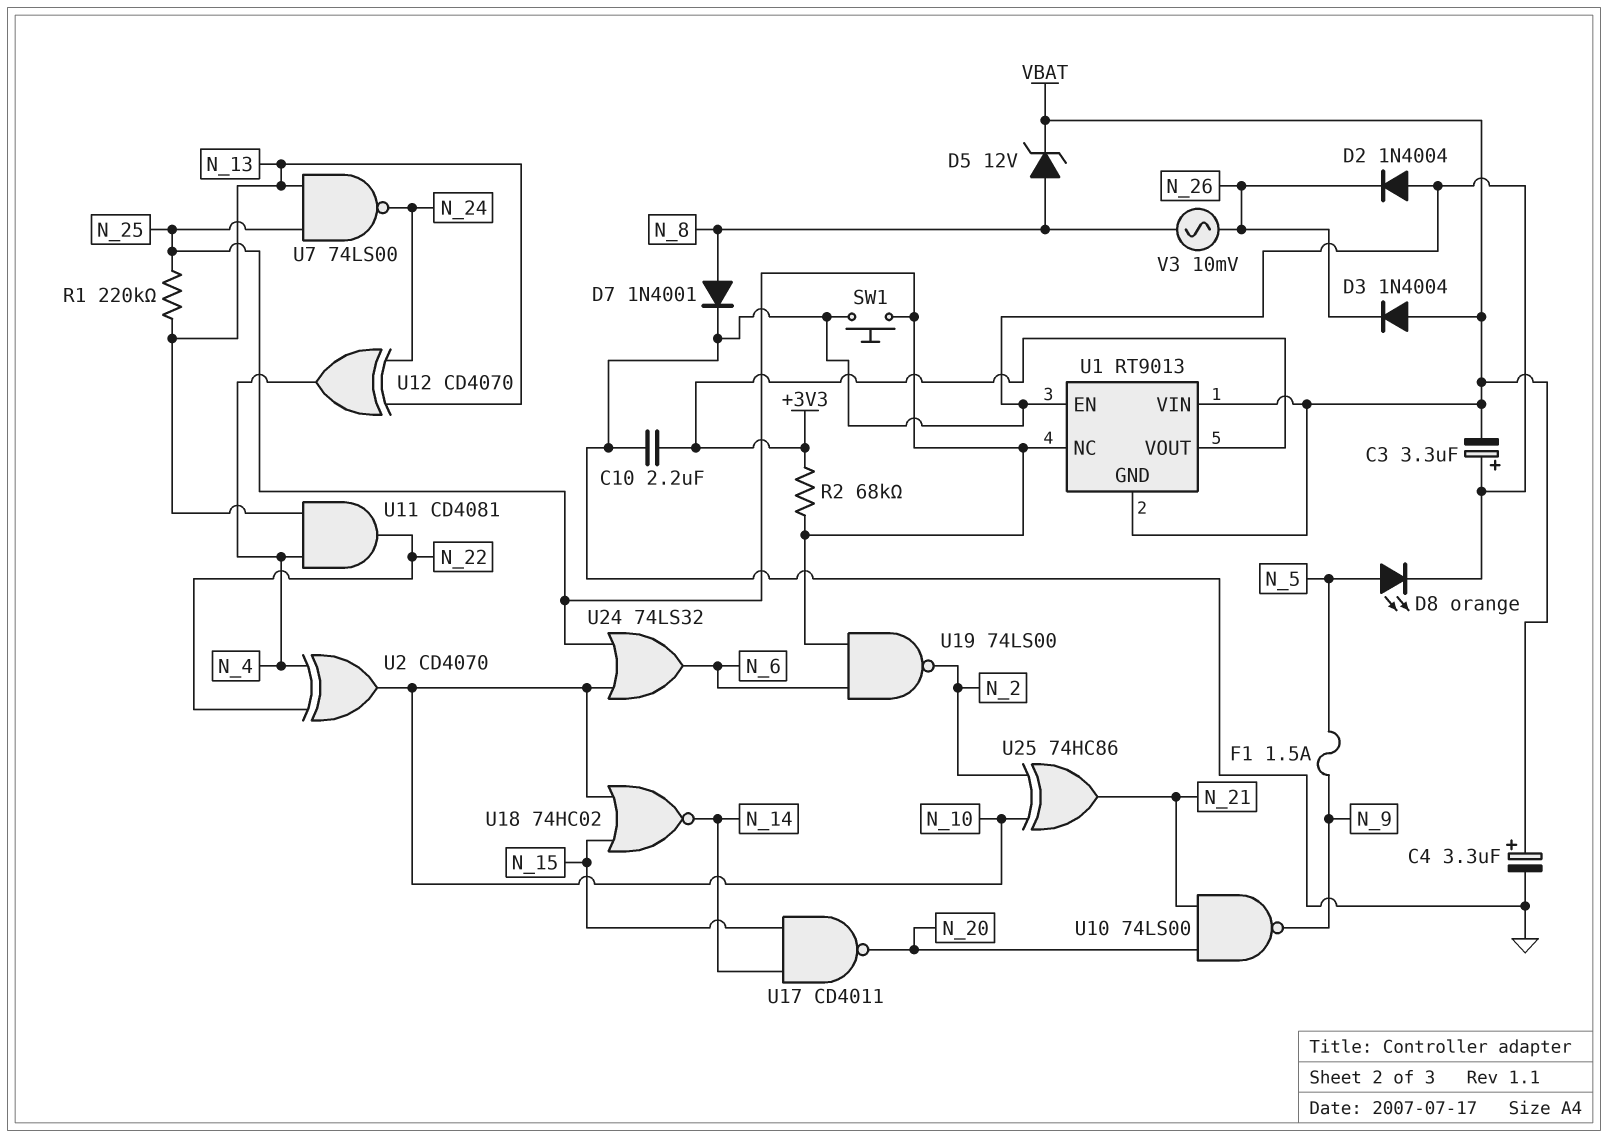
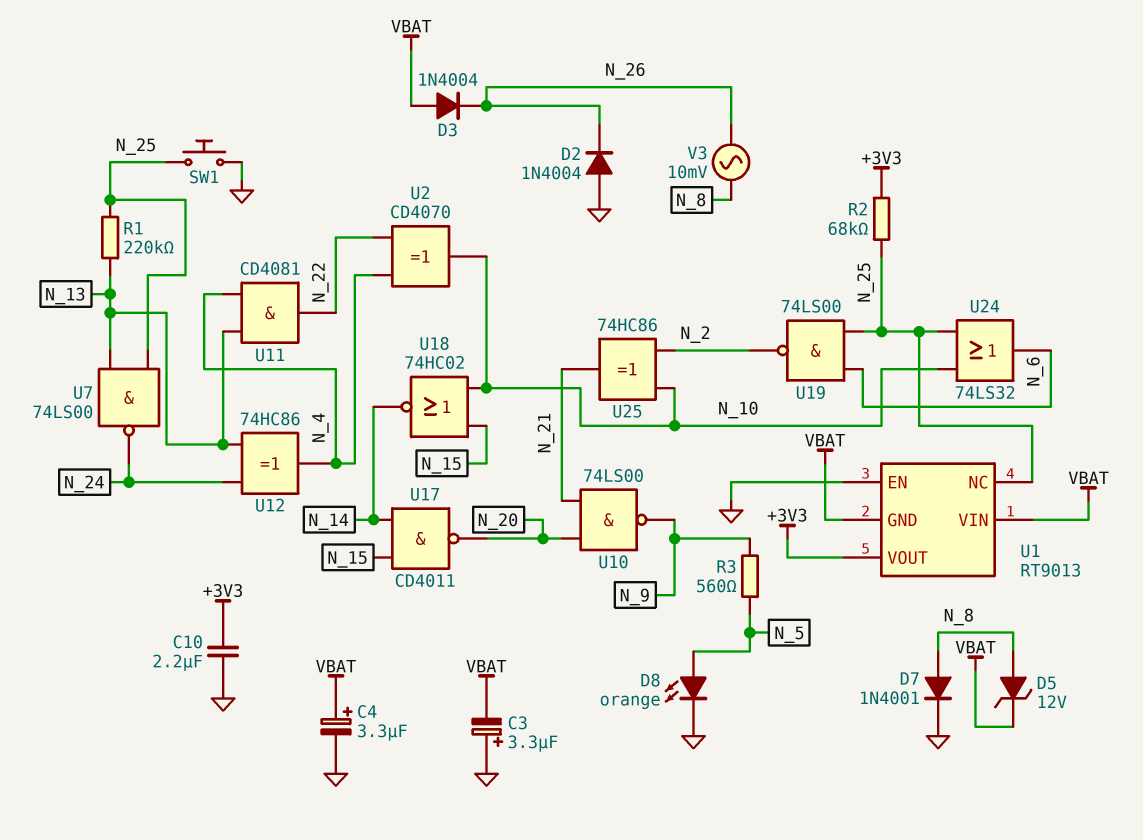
F1: 1.5A (N_5, N_9) -> none
R3: none -> 560 (N_5, N_9)
U12: XOR CD4070 (in N_13, in N_24, out N_4) -> XOR 74HC86 (in N_13, in N_24, out N_4)

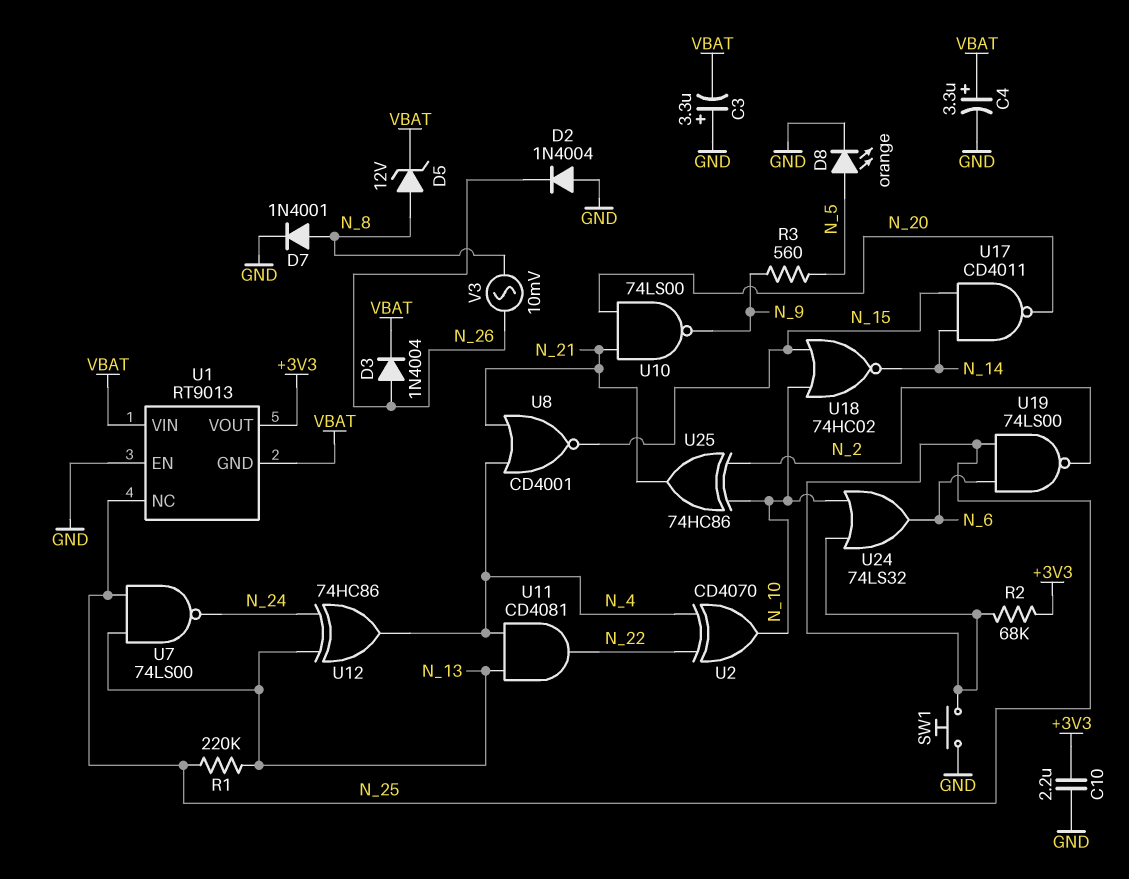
D3: diode 1N4004 (A VBAT, K N_26) -> diode 1N4004 (A N_26, K VBAT)
U8: none -> NOR CD4001 (in N_4, in N_21, out N_15)

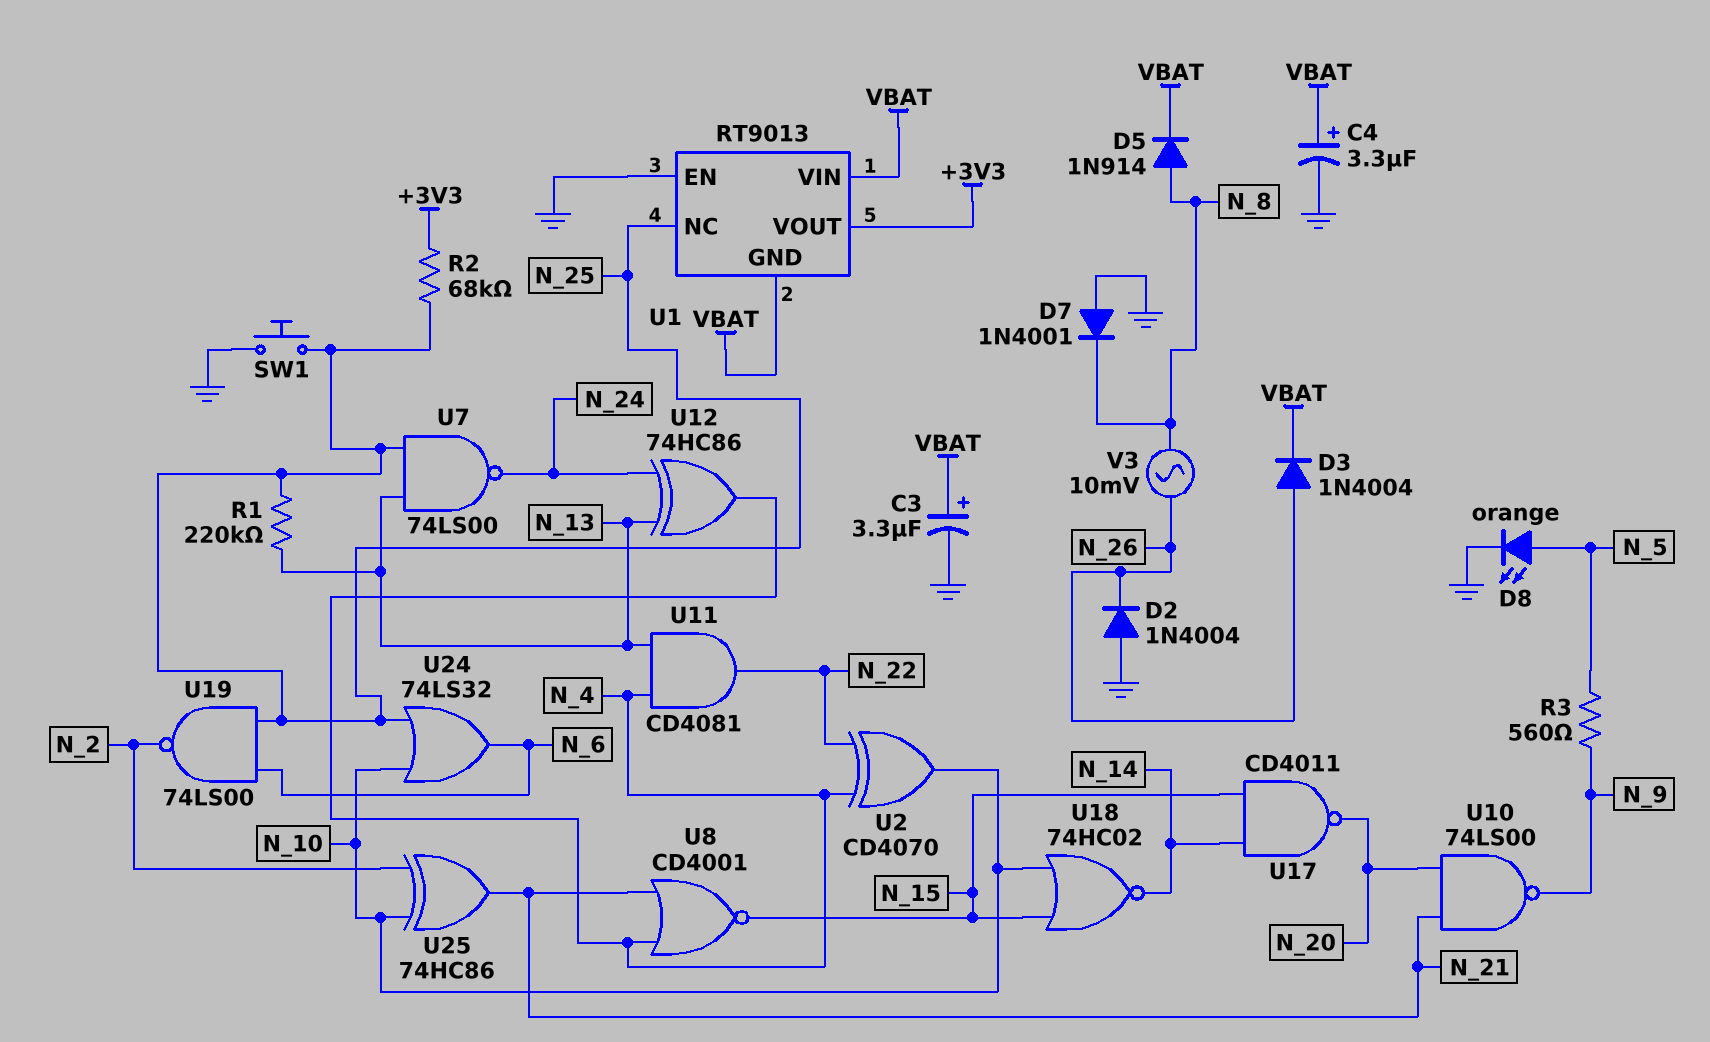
C3: 3.3uF (plus GND, minus VBAT) -> 3.3uF (plus VBAT, minus GND)
C10: 2.2uF (+3V3, GND) -> none
D5: zener 12V (A N_8, K VBAT) -> diode 1N914 (A N_8, K VBAT)
D7: diode 1N4001 (A N_8, K GND) -> diode 1N4001 (A GND, K N_8)

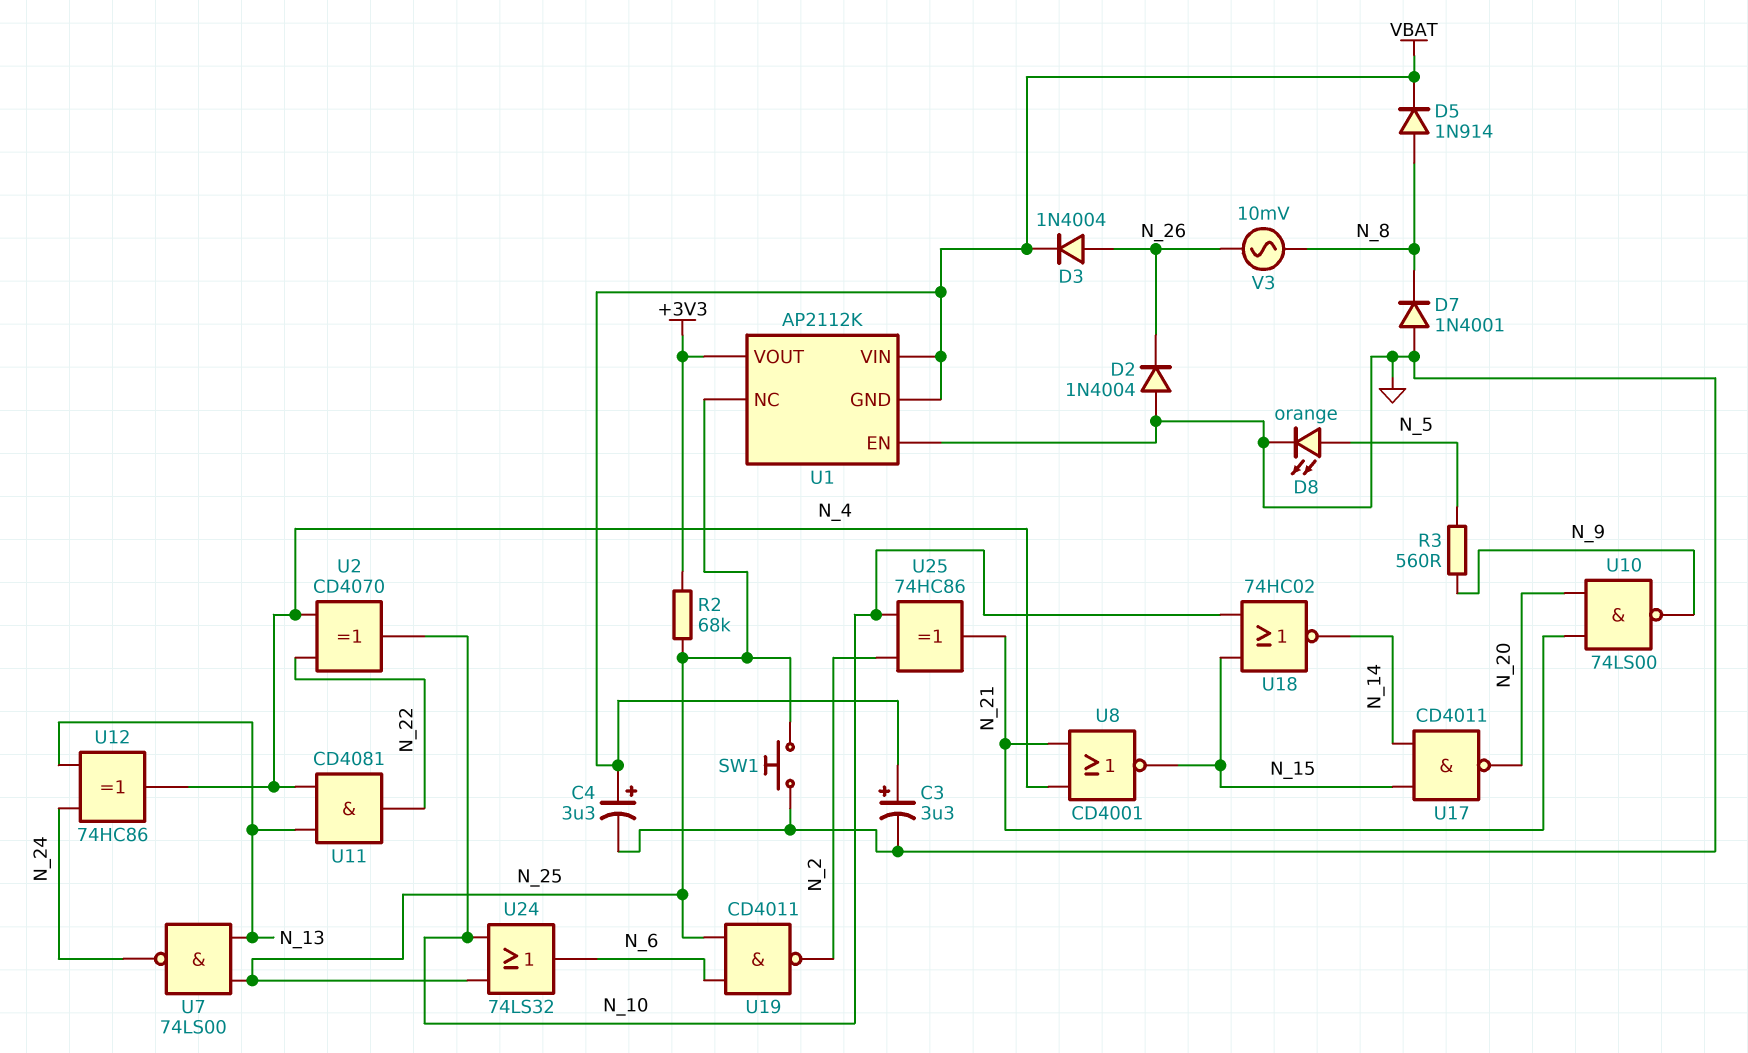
R1: 220k (N_13, N_25) -> none
U1: RT9013 -> AP2112K
U19: NAND 74LS00 (in N_6, in N_25, out N_2) -> NAND CD4011 (in N_6, in N_25, out N_2)

